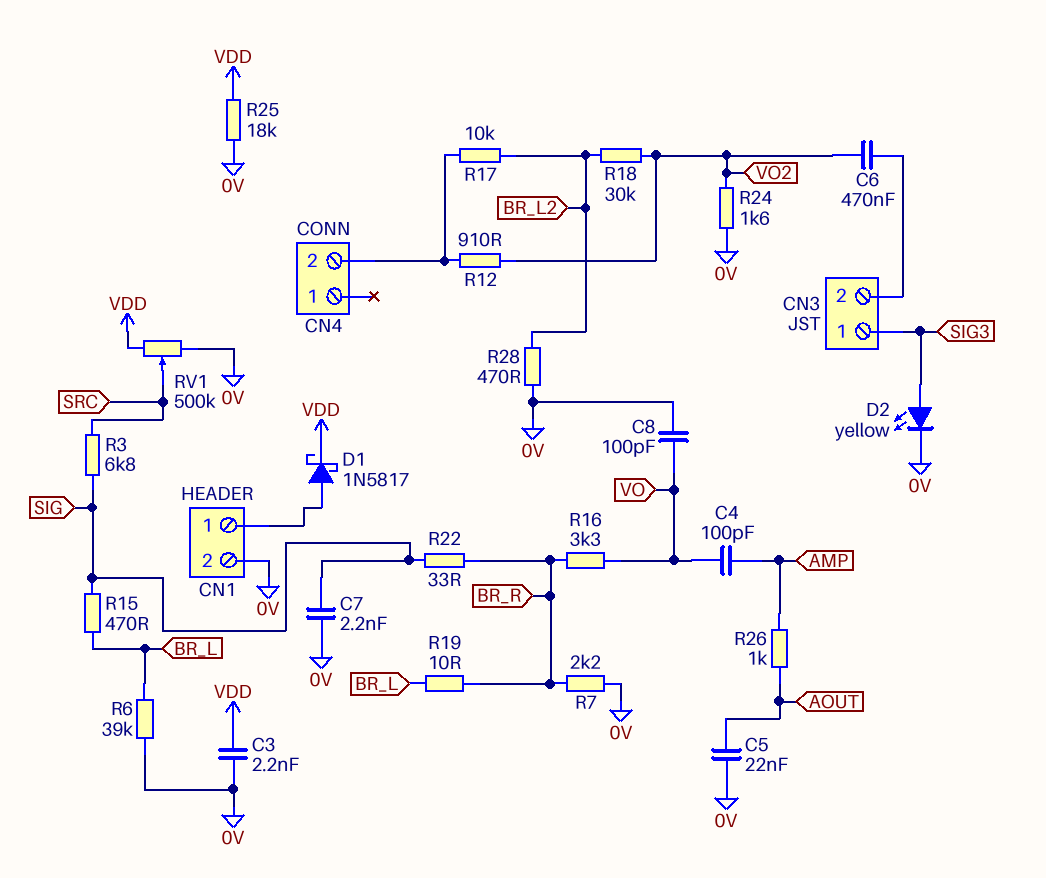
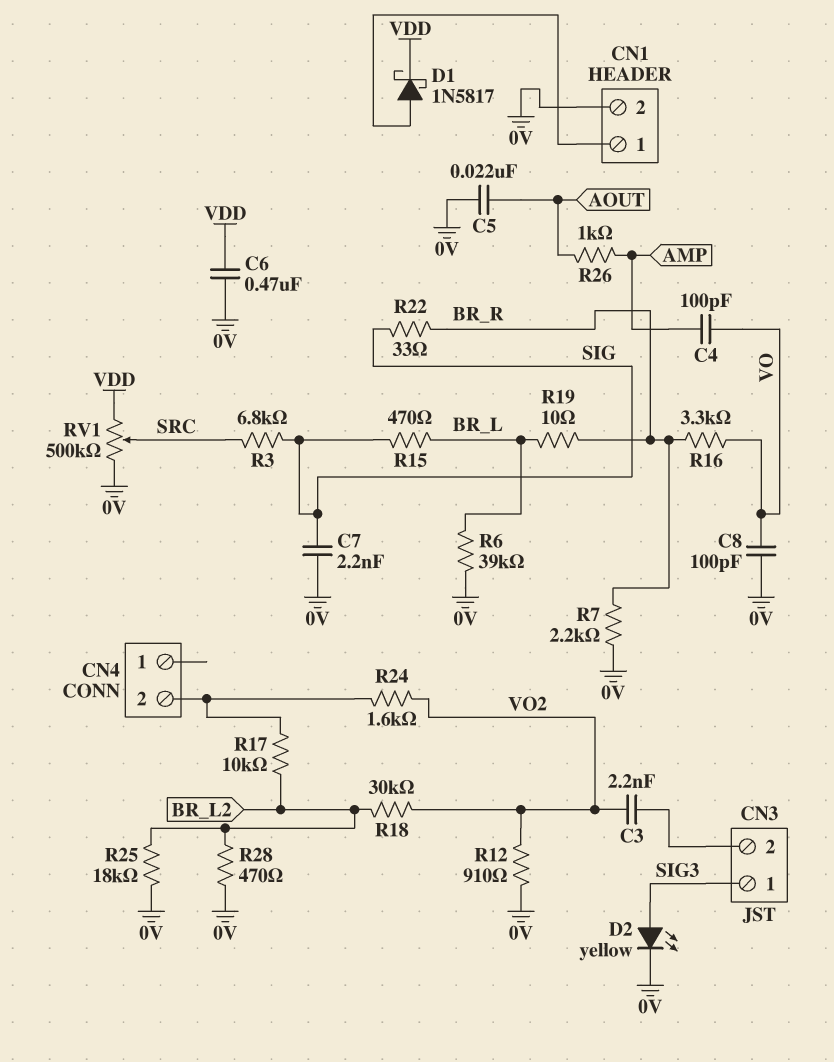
C3: 2.2nF (0V, VDD) -> 2.2nF (CN3/2, VO2)
C6: 470nF (CN3/2, VO2) -> 470nF (0V, VDD)
R12: 910 (CN4/2, VO2) -> 910 (0V, VO2)
R24: 1.6k (0V, VO2) -> 1.6k (CN4/2, VO2)
R25: 18k (0V, VDD) -> 18k (0V, BR_L2)

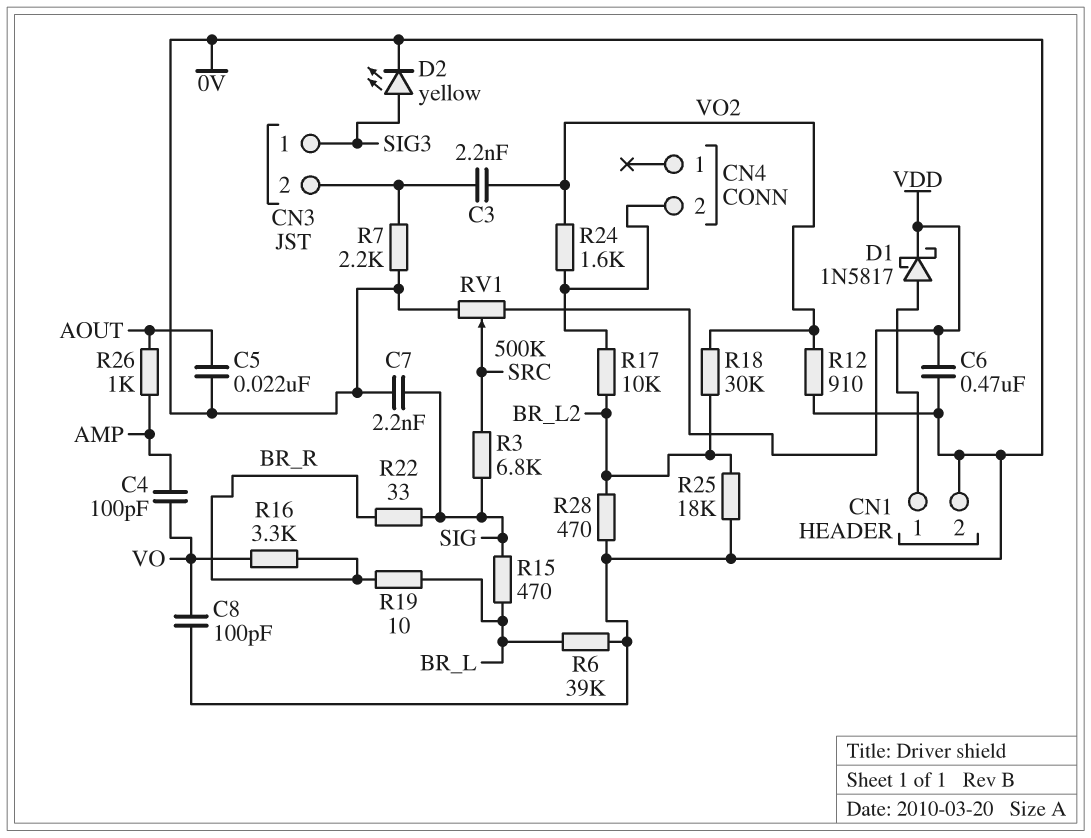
R7: 2.2k (0V, BR_R) -> 2.2k (0V, CN3/2)

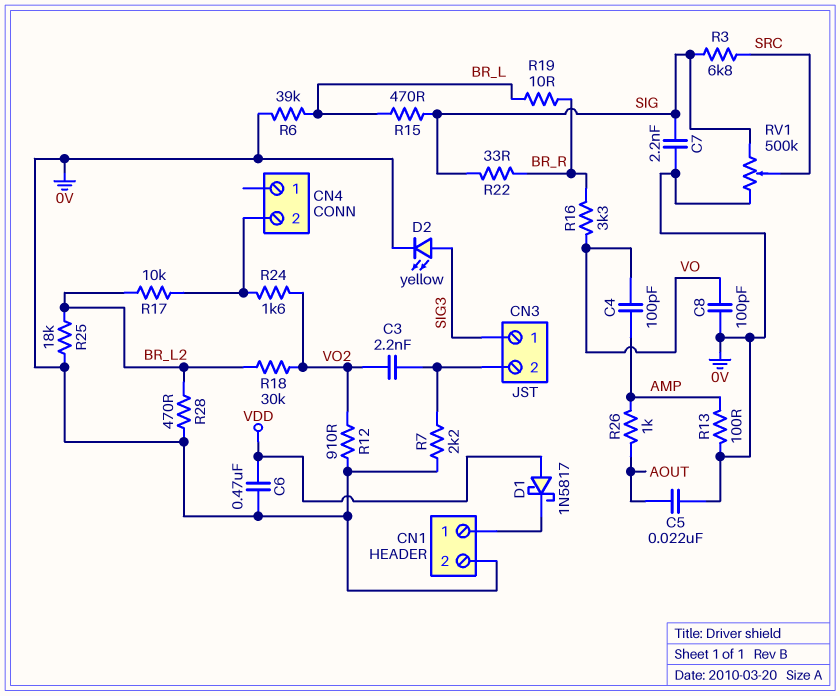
D1: schottky 1N5817 (A CN1/1, K VDD) -> schottky 1N5817 (A VDD, K CN1/1)
R13: none -> 100 (0V, AMP)
RV1: 500k (0V, VDD, wiper SRC) -> 500k (0V, SIG, wiper SRC)

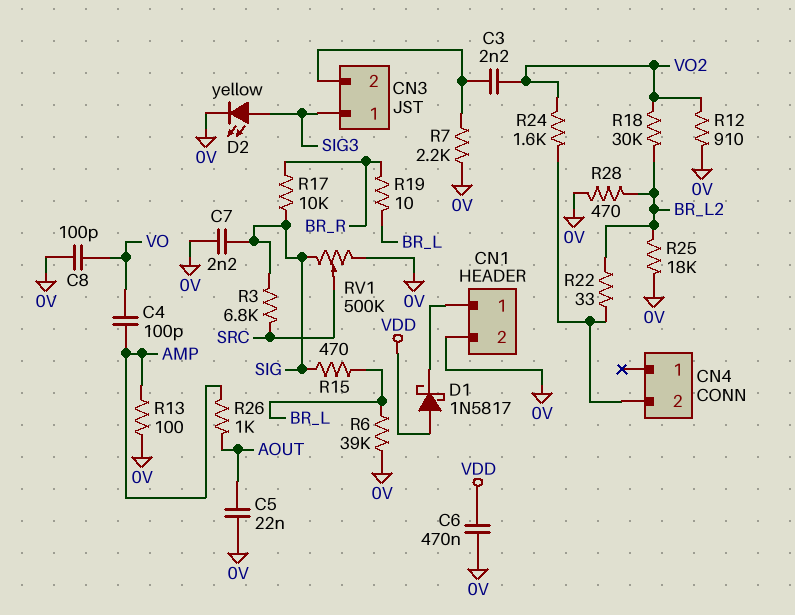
R16: 3.3k (BR_R, VO) -> none
R17: 10k (BR_L2, CN4/2) -> 10k (BR_R, SIG)
R22: 33 (BR_R, SIG) -> 33 (BR_L2, CN4/2)

